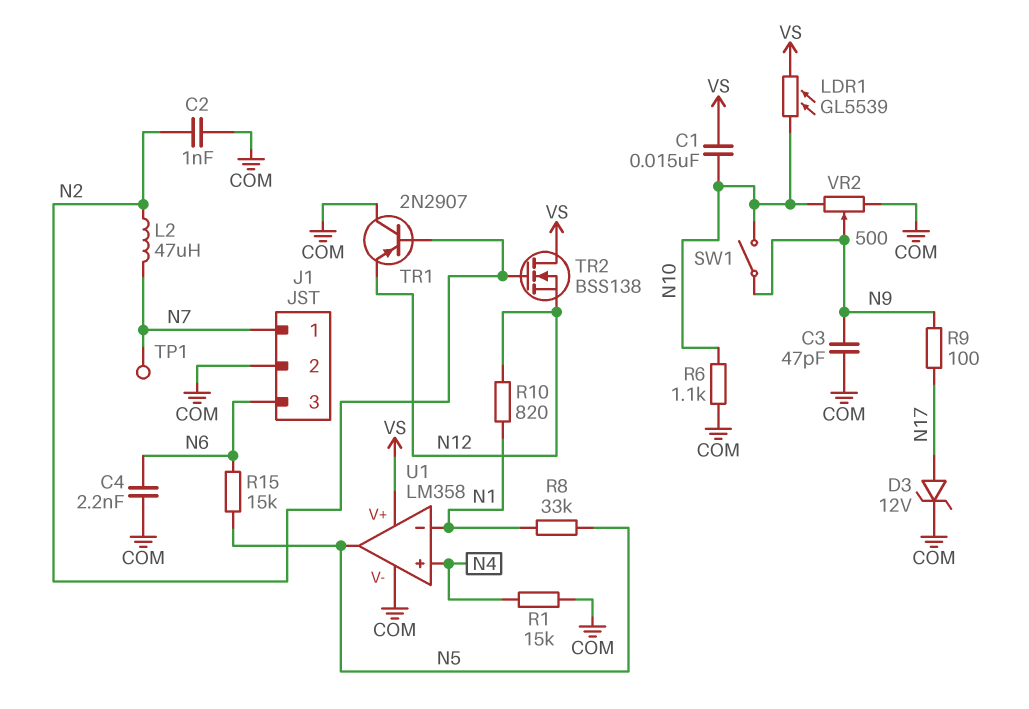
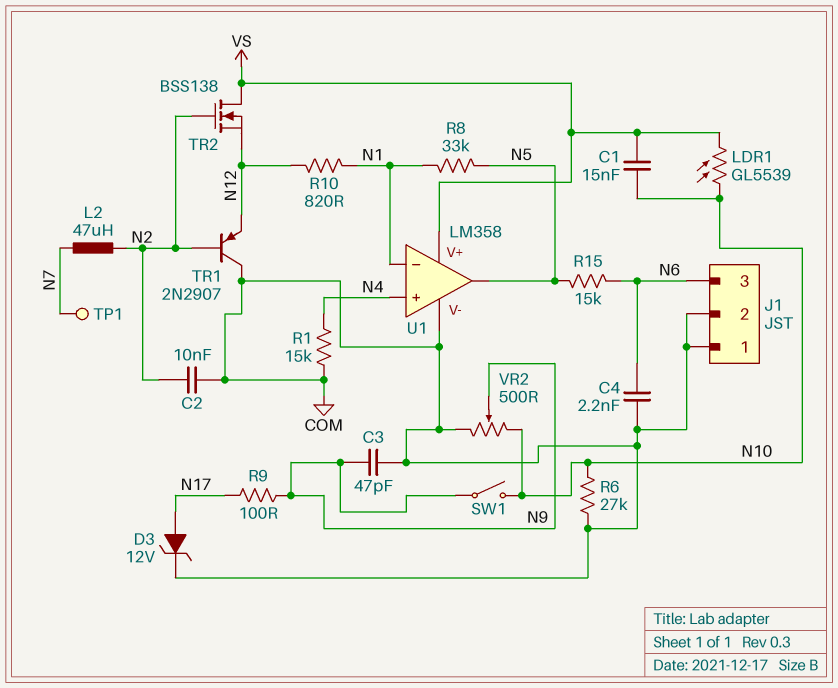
C2: 1nF (COM, N2) -> 10nF (COM, N2)
J1 pin 1: N7 -> COM
R6: 1.1k (COM, N10) -> 27k (COM, N10)

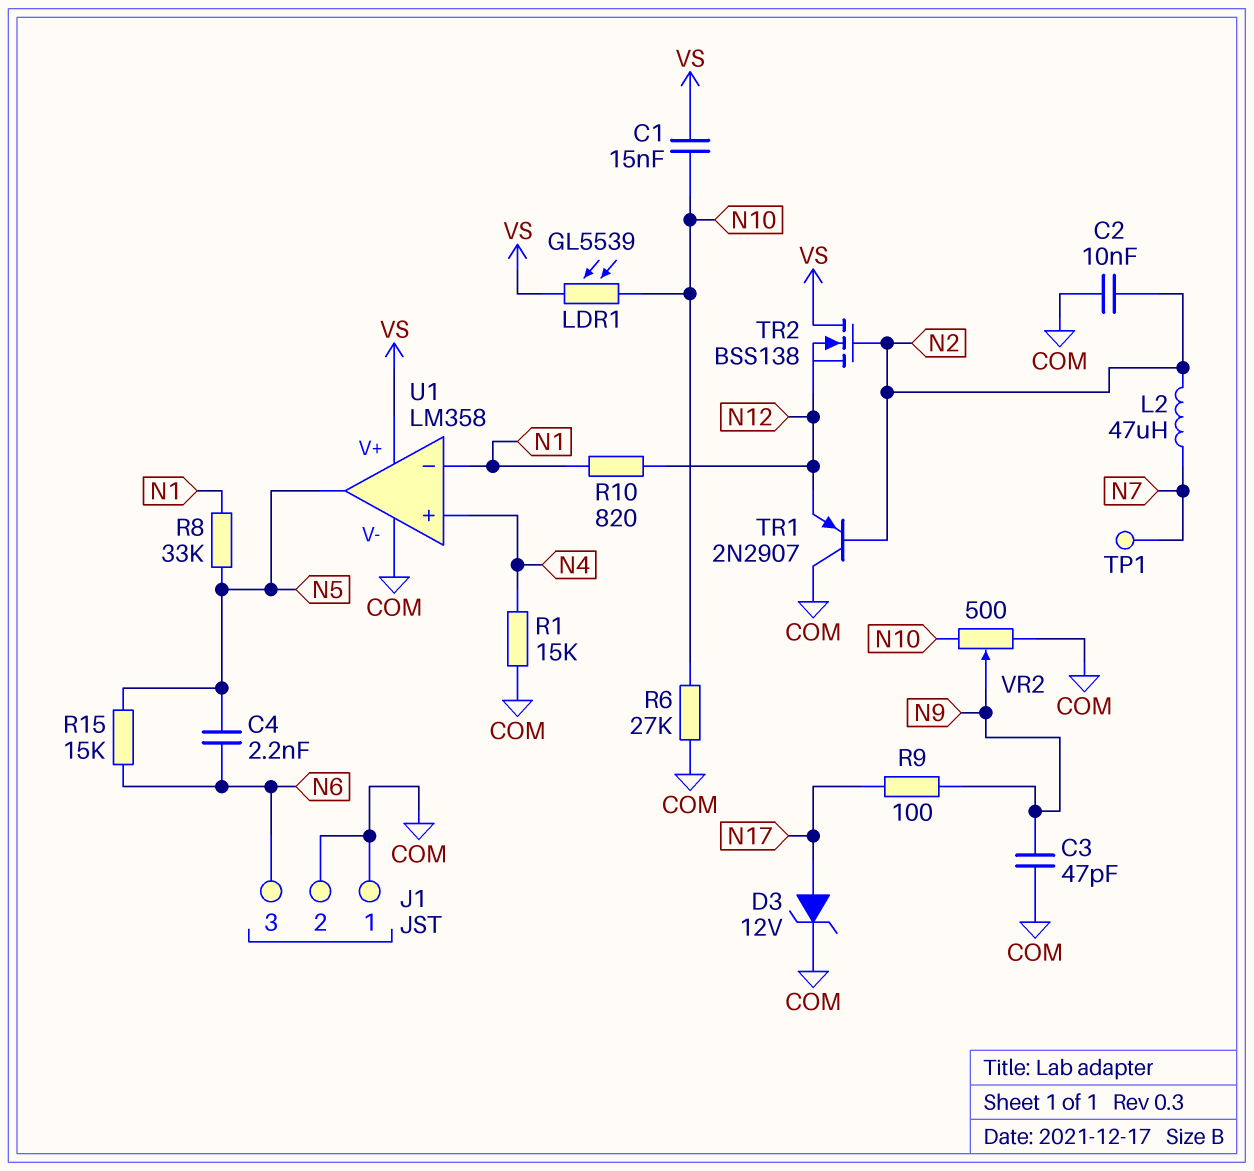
C4: 2.2nF (COM, N6) -> 2.2nF (N5, N6)
SW1: switch (N9, N10) -> none

